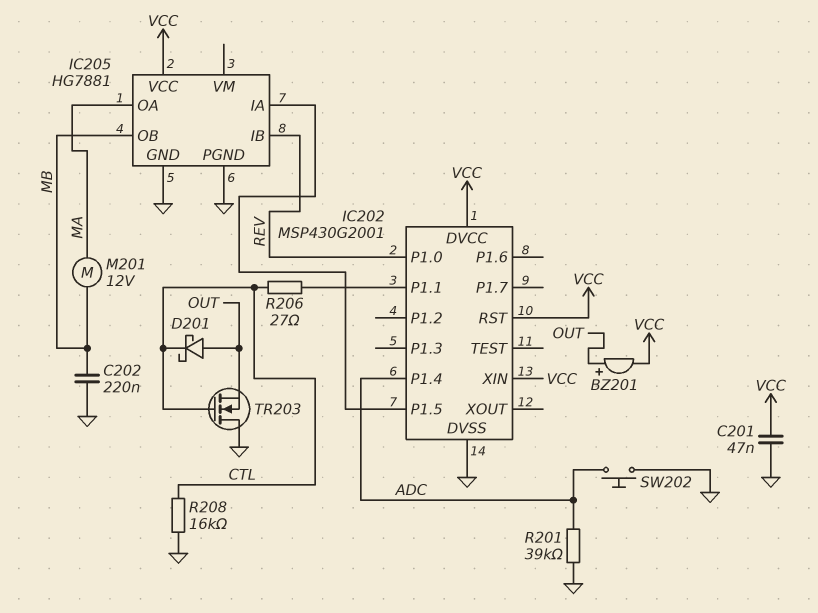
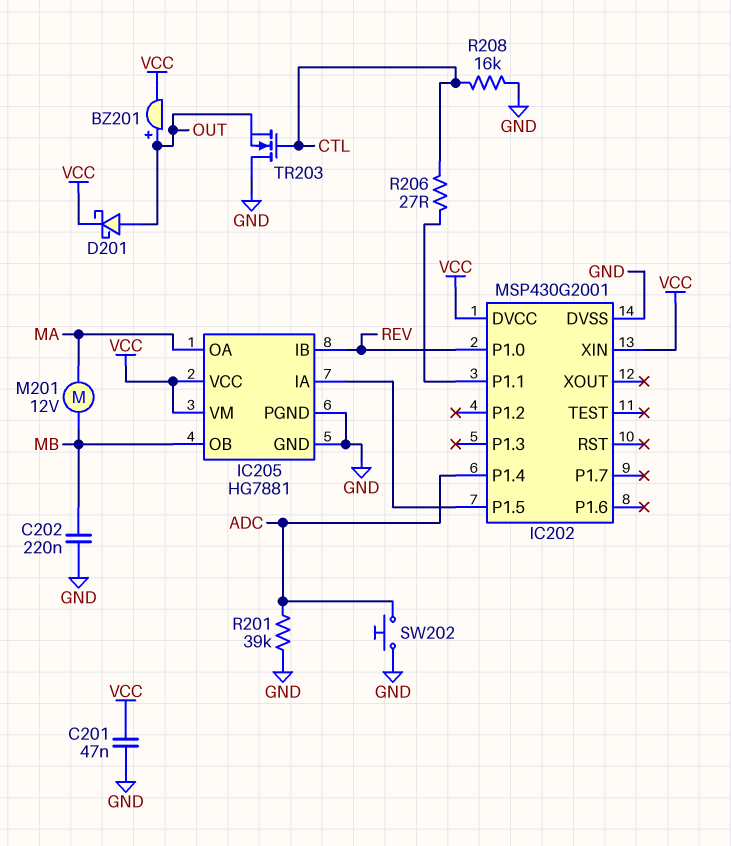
D201: schottky (A OUT, K CTL) -> schottky (A OUT, K VCC)
IC202 pin RST: VCC -> none
IC205 pin VM: none -> VCC

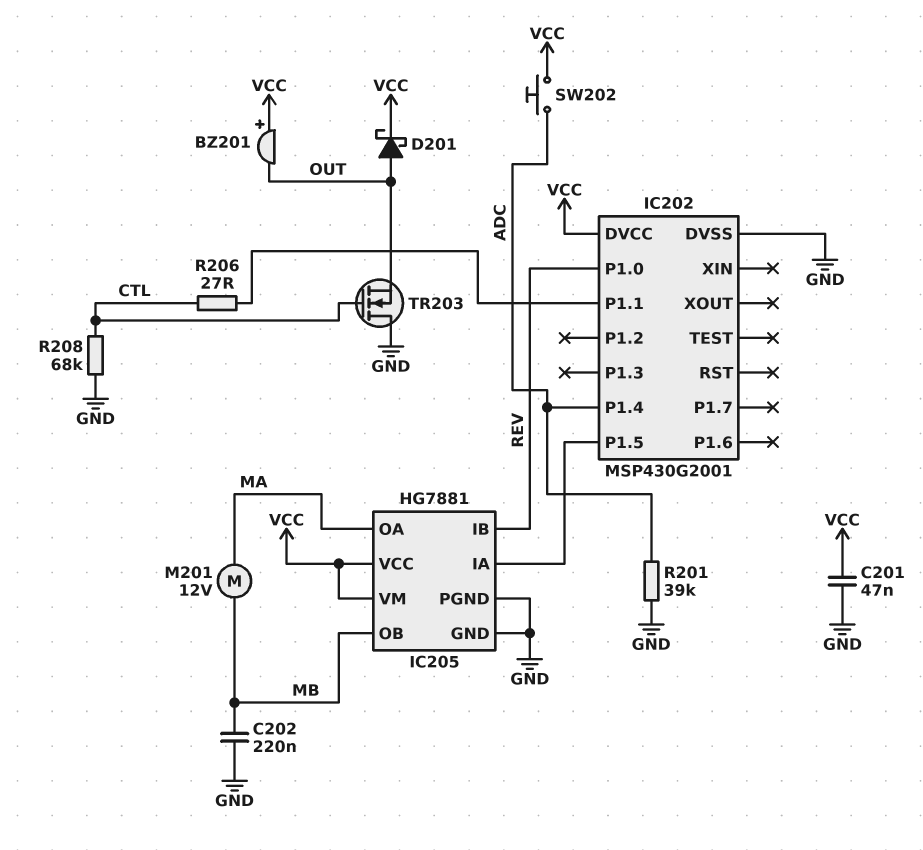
BZ201: buzzer (plus OUT, minus VCC) -> buzzer (plus VCC, minus OUT)
IC202 pin XIN: VCC -> none
R208: 16k (CTL, GND) -> 68k (CTL, GND)
SW202: button (ADC, GND) -> button (ADC, VCC)

